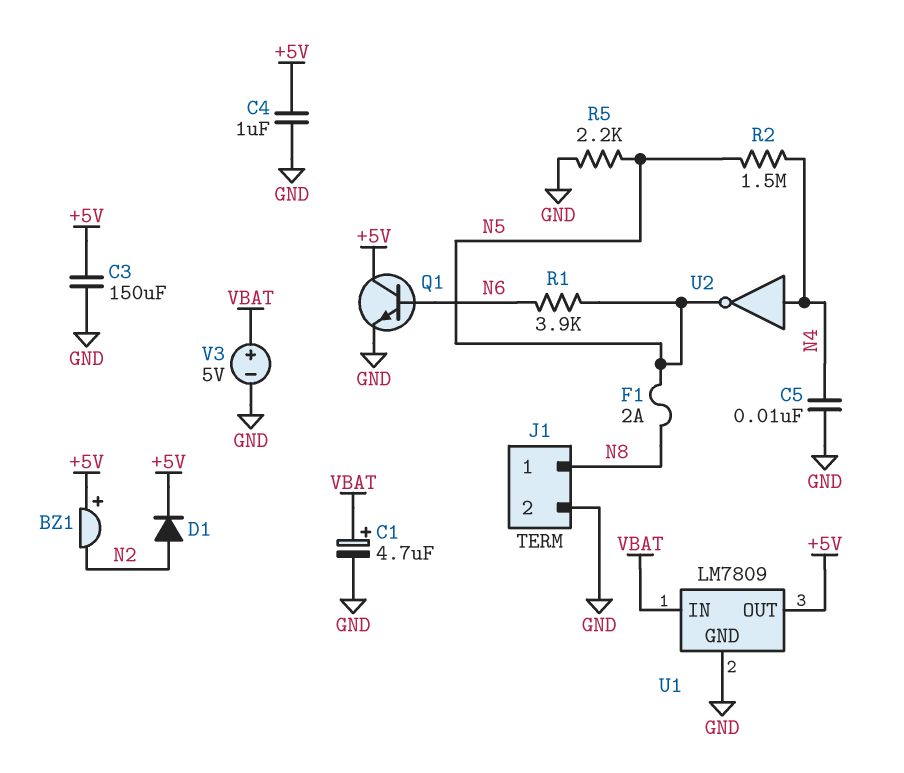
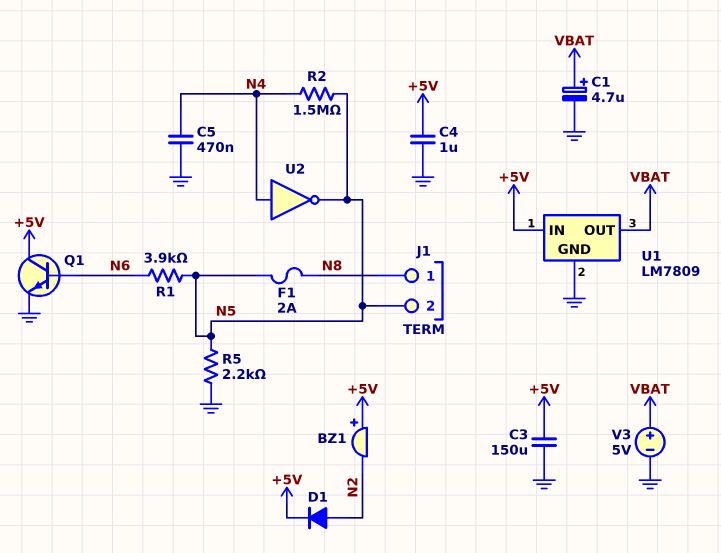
C5: 10nF (GND, N4) -> 470nF (GND, N4)
J1 pin 2: GND -> N5
U1 pin IN: VBAT -> +5V
U1 pin OUT: +5V -> VBAT

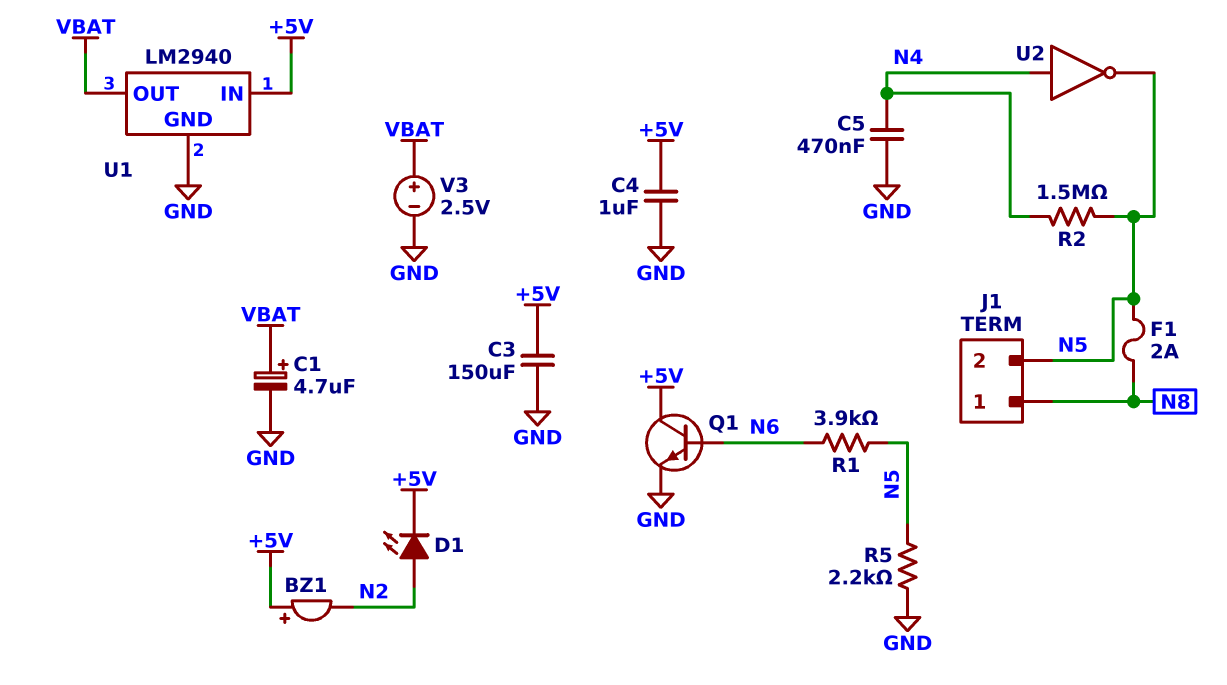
D1: diode (A N2, K +5V) -> LED (A N2, K +5V)
U1: LM7809 -> LM2940
V3: 5V (plus VBAT, minus GND) -> 2.5V (plus VBAT, minus GND)

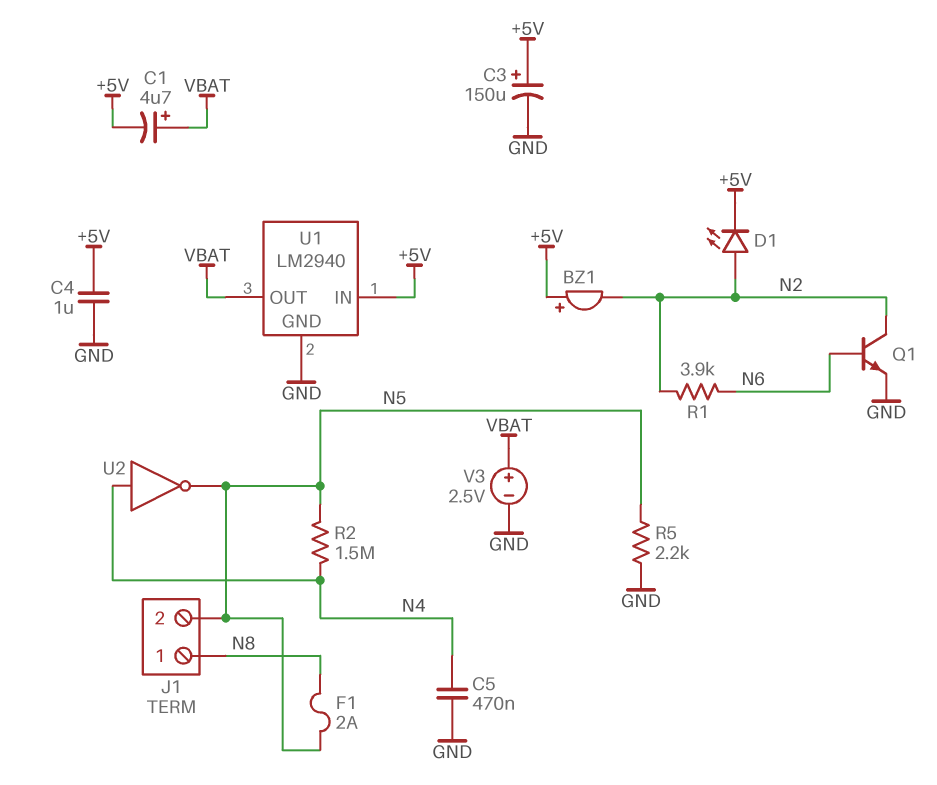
C1: 4.7uF (plus VBAT, minus GND) -> 4.7uF (plus VBAT, minus +5V)
C3: 150uF (+5V, GND) -> 150uF (plus +5V, minus GND)
Q1: NPN (B N6, C +5V, E GND) -> NPN (B N6, C N2, E GND)
R1: 3.9k (N5, N6) -> 3.9k (N2, N6)

